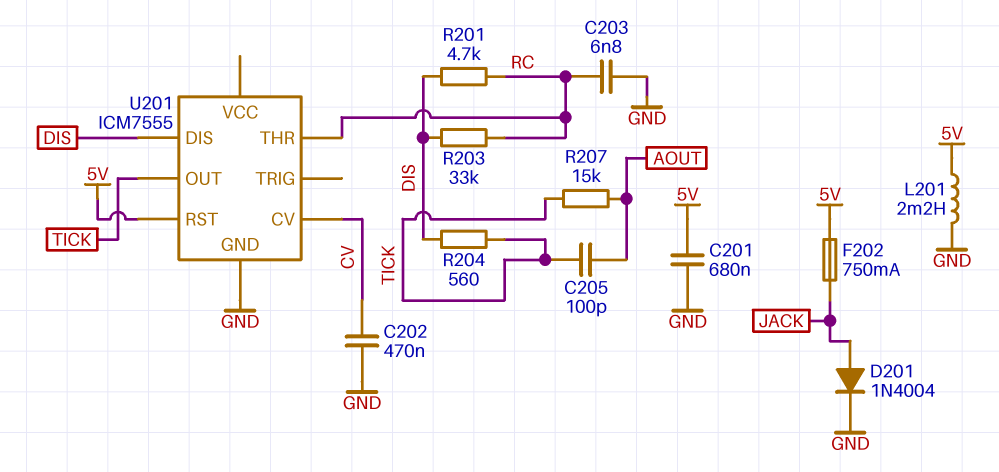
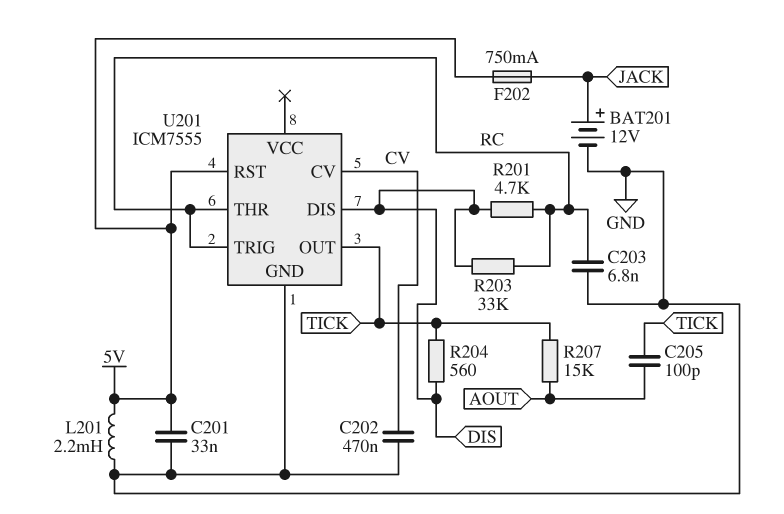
BAT201: none -> 12V (plus JACK, minus GND)
C201: 680nF (5V, GND) -> 33nF (5V, GND)
D201: diode 1N4004 (A JACK, K GND) -> none
U201 pin TRIG: none -> RC

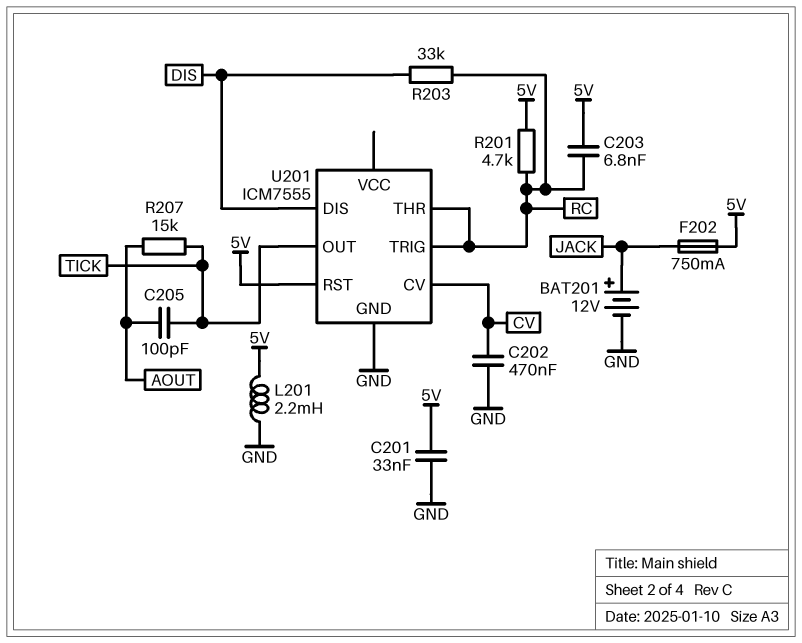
C203: 6.8nF (GND, RC) -> 6.8nF (5V, RC)
R201: 4.7k (DIS, RC) -> 4.7k (5V, RC)
R204: 560 (DIS, TICK) -> none

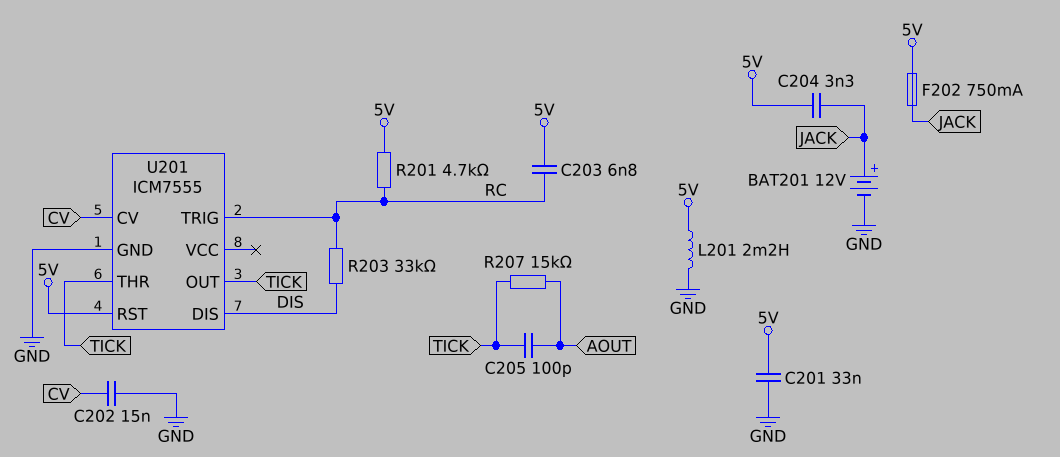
C202: 470nF (CV, GND) -> 15nF (CV, GND)
C204: none -> 3.3nF (5V, JACK)
U201 pin THR: RC -> TICK

